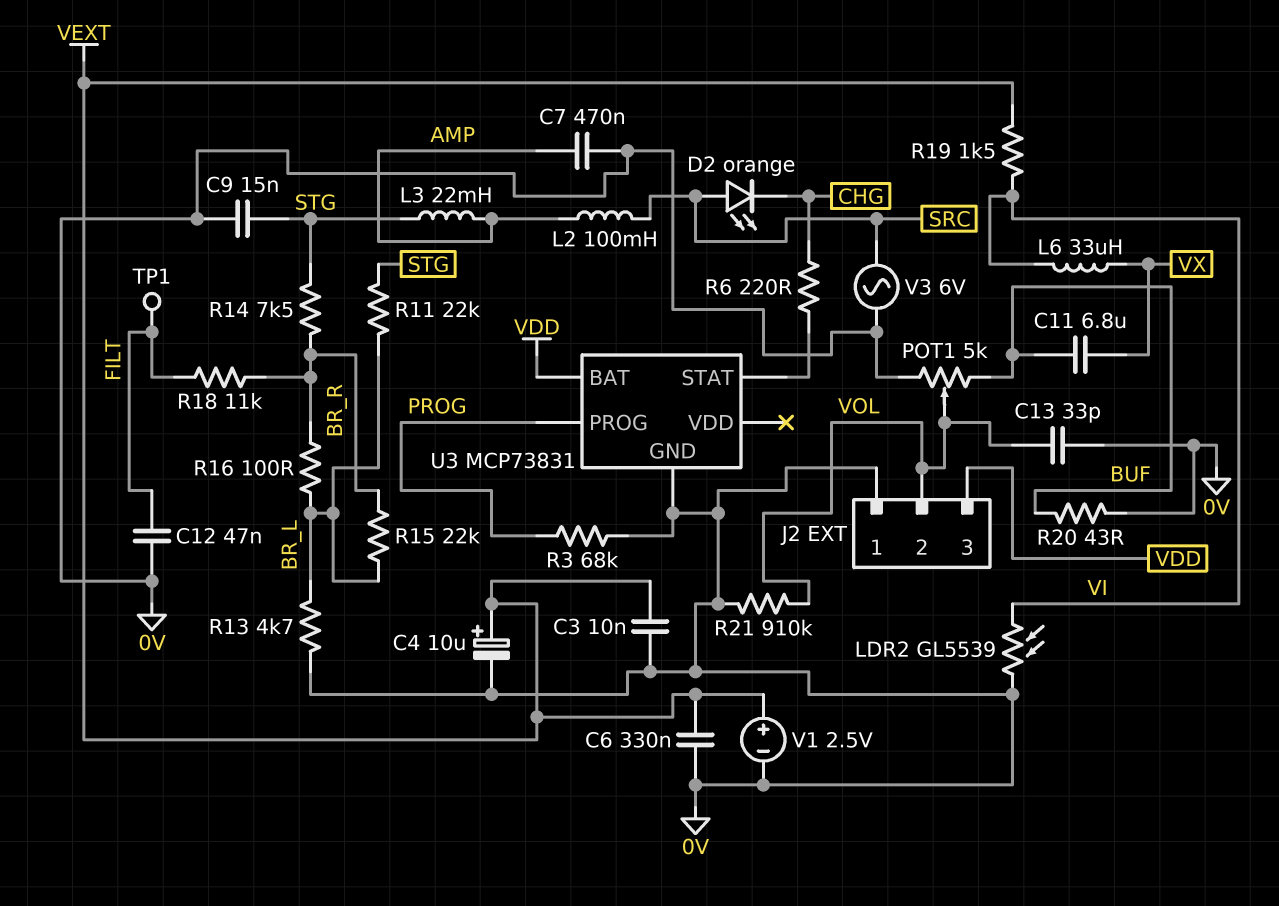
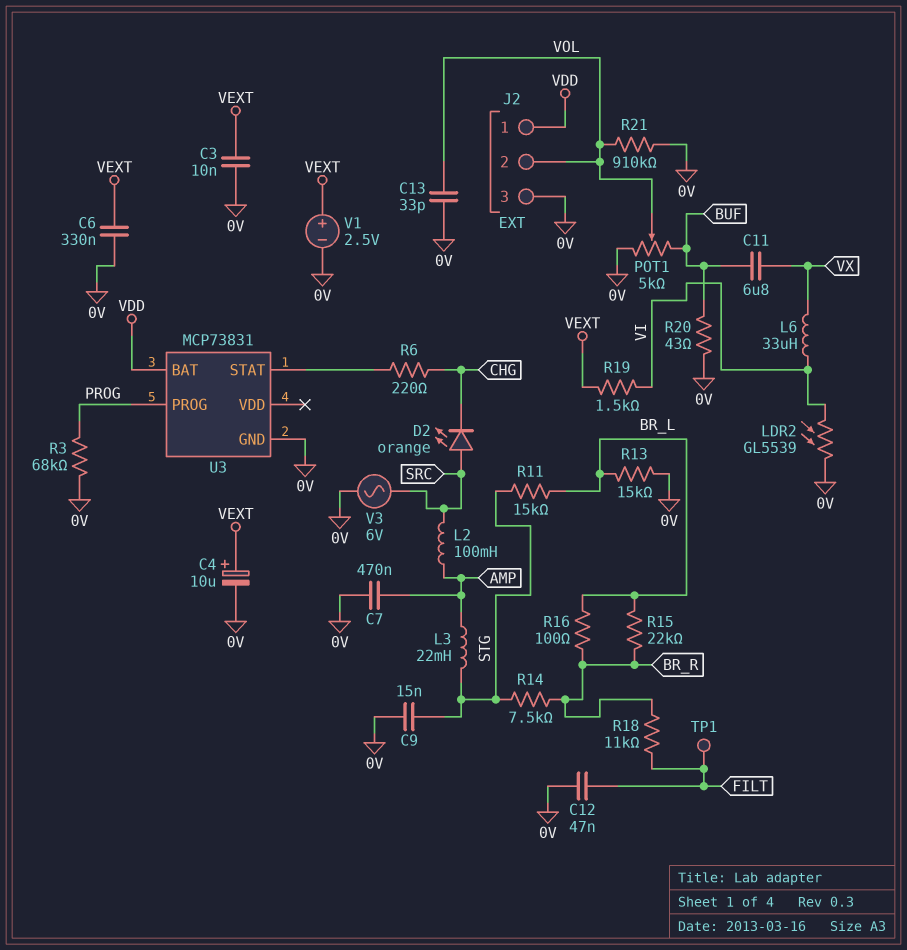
J2 pin 1: 0V -> VDD
J2 pin 3: VDD -> 0V
R11: 22k (BR_L, STG) -> 15k (BR_L, STG)
R13: 4.7k (0V, BR_L) -> 15k (0V, BR_L)

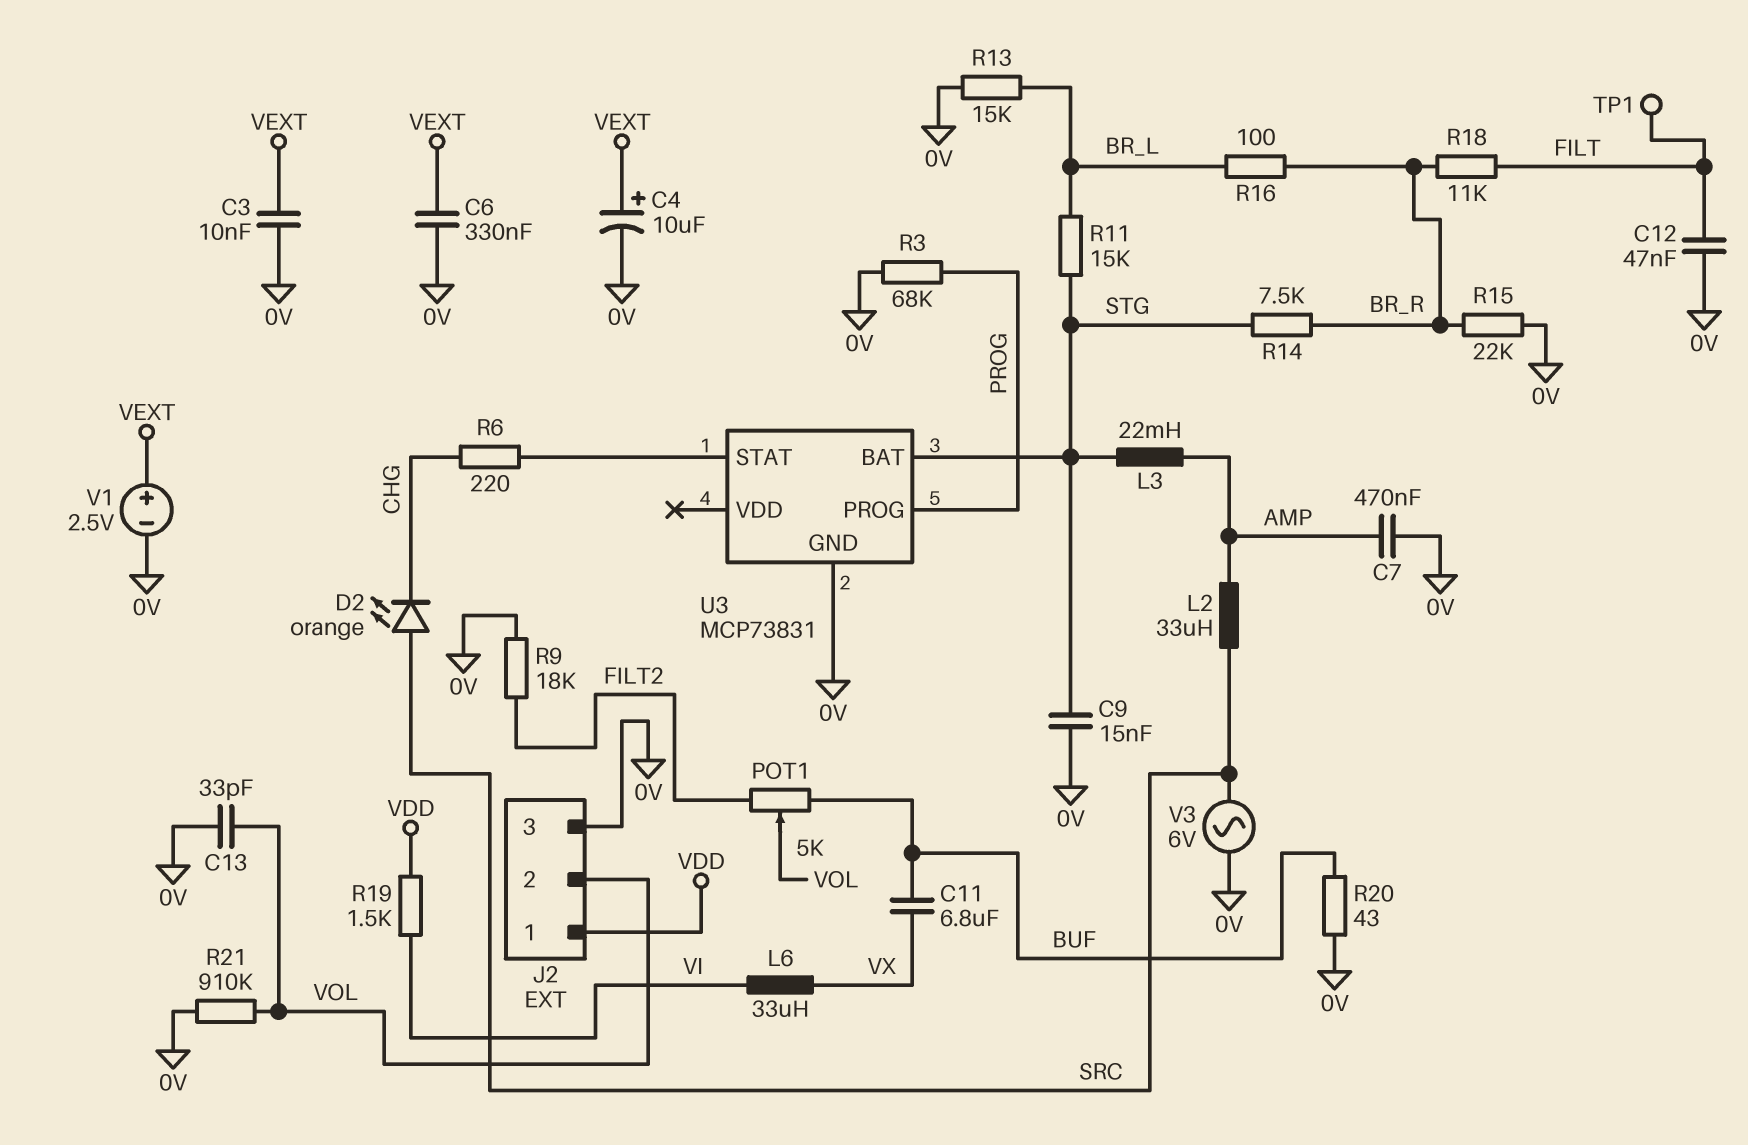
L2: 100mH (AMP, SRC) -> 33uH (AMP, SRC)
LDR2: GL5539 (0V, VI) -> none
POT1: 5k (0V, BUF, wiper VOL) -> 5k (BUF, FILT2, wiper VOL)
R9: none -> 18k (0V, FILT2)
R15: 22k (BR_L, BR_R) -> 22k (0V, BR_R)
R19: 1.5k (VEXT, VI) -> 1.5k (VDD, VI)
U3 pin BAT: VDD -> STG

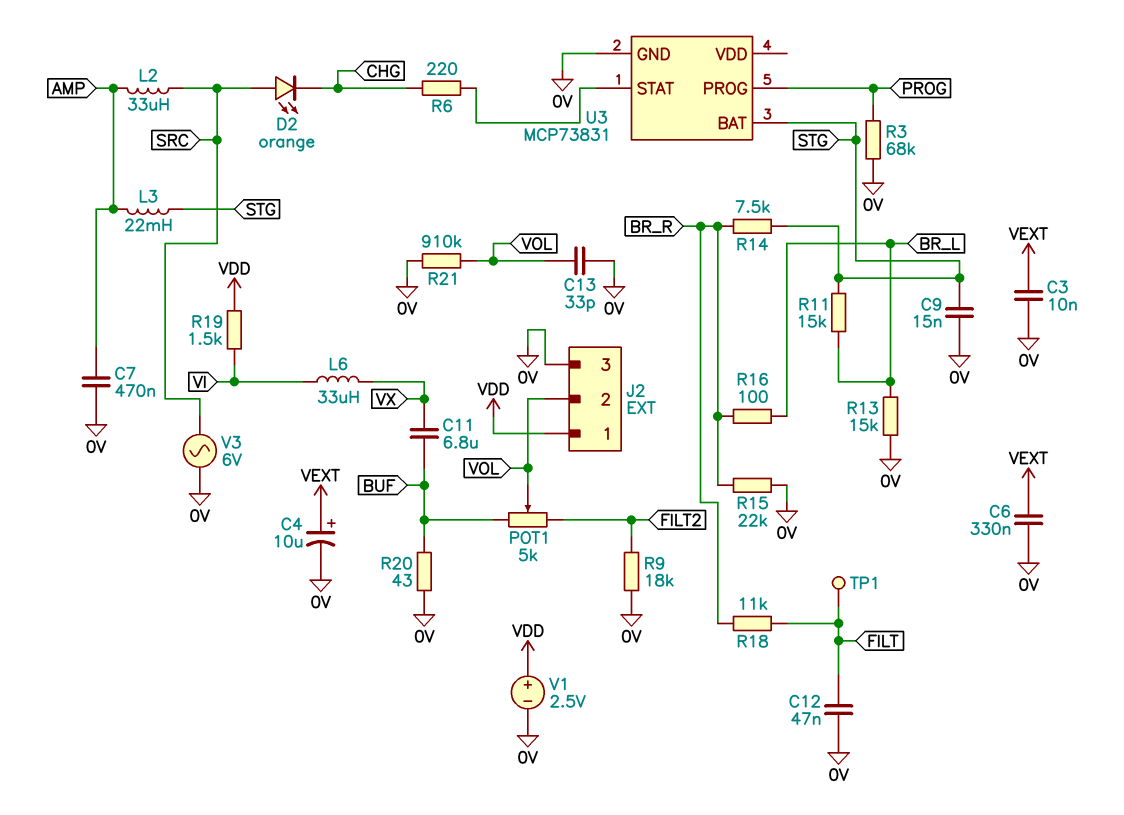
V1: 2.5V (plus VEXT, minus 0V) -> 2.5V (plus VDD, minus 0V)

